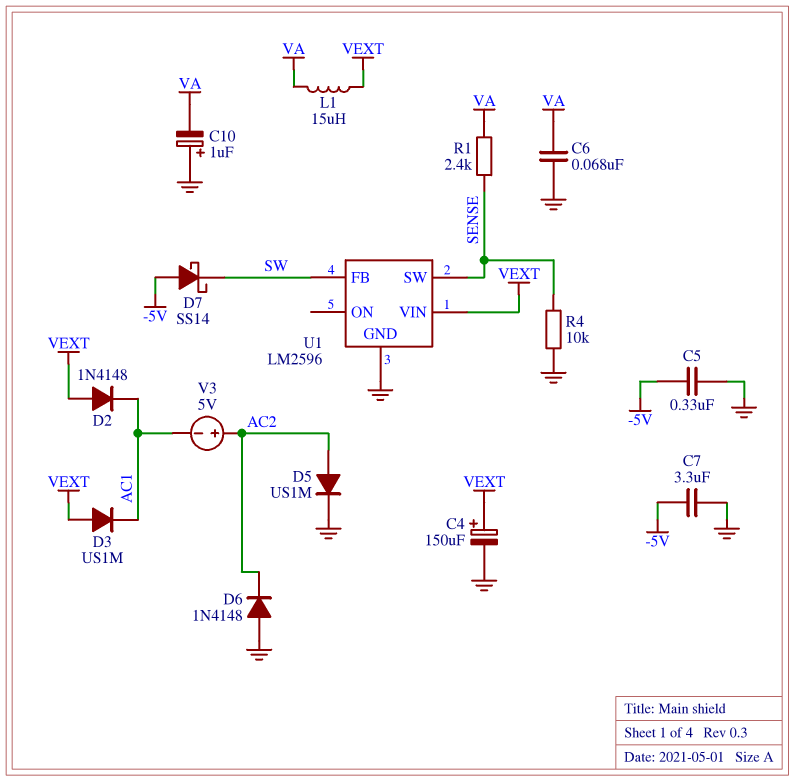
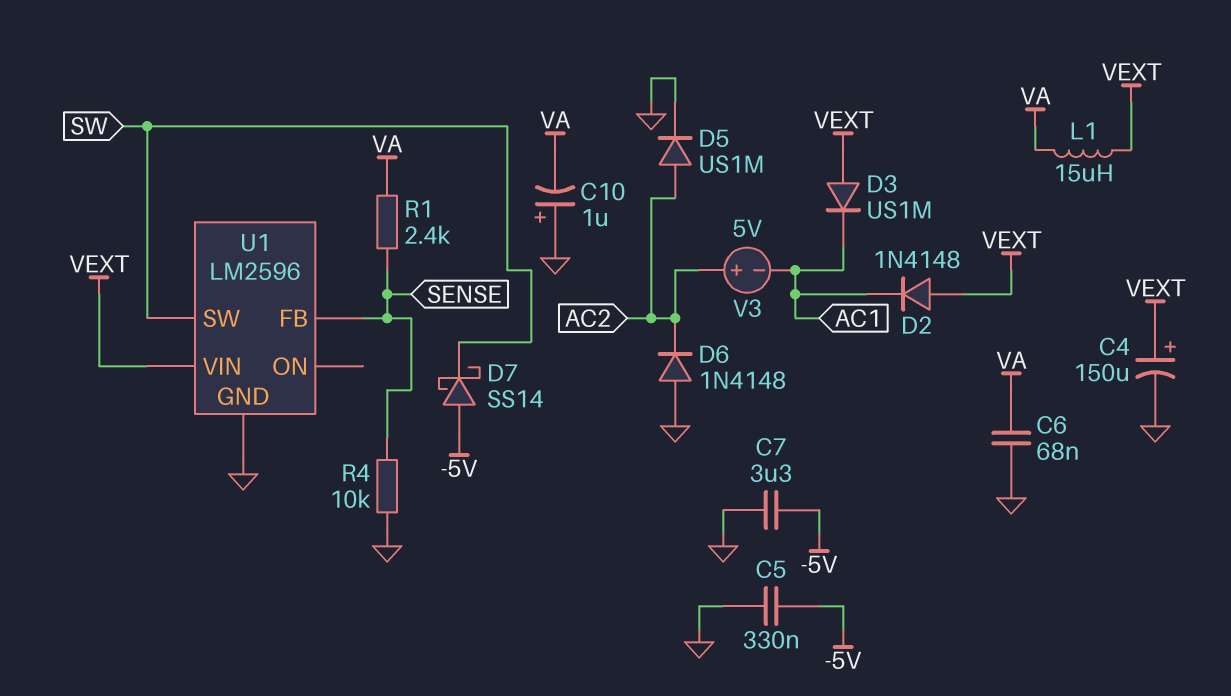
U1 pin FB: SW -> SENSE
U1 pin SW: SENSE -> SW

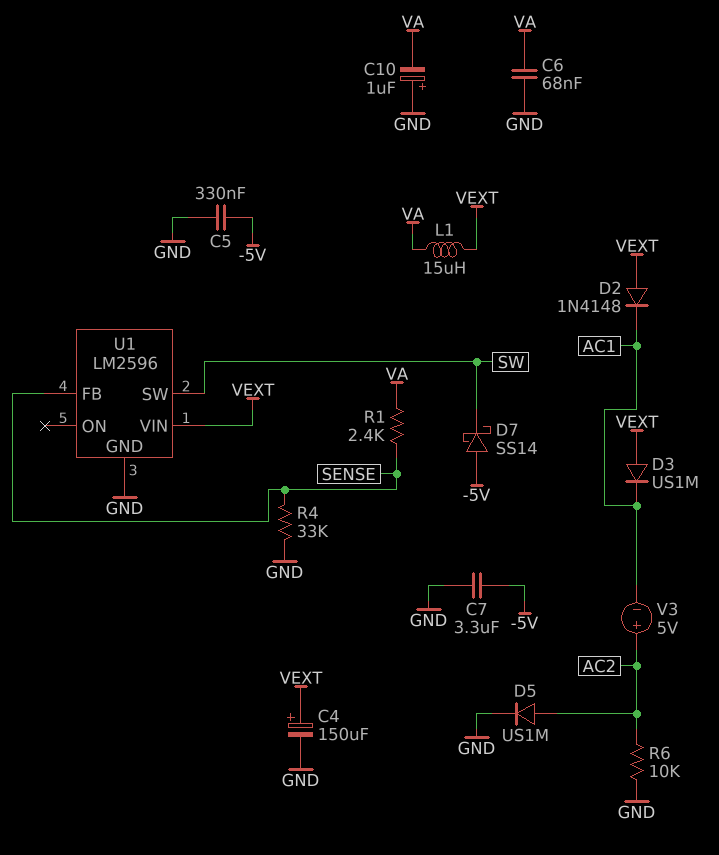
D6: diode 1N4148 (A GND, K AC2) -> none
R4: 10k (GND, SENSE) -> 33k (GND, SENSE)
R6: none -> 10k (AC2, GND)

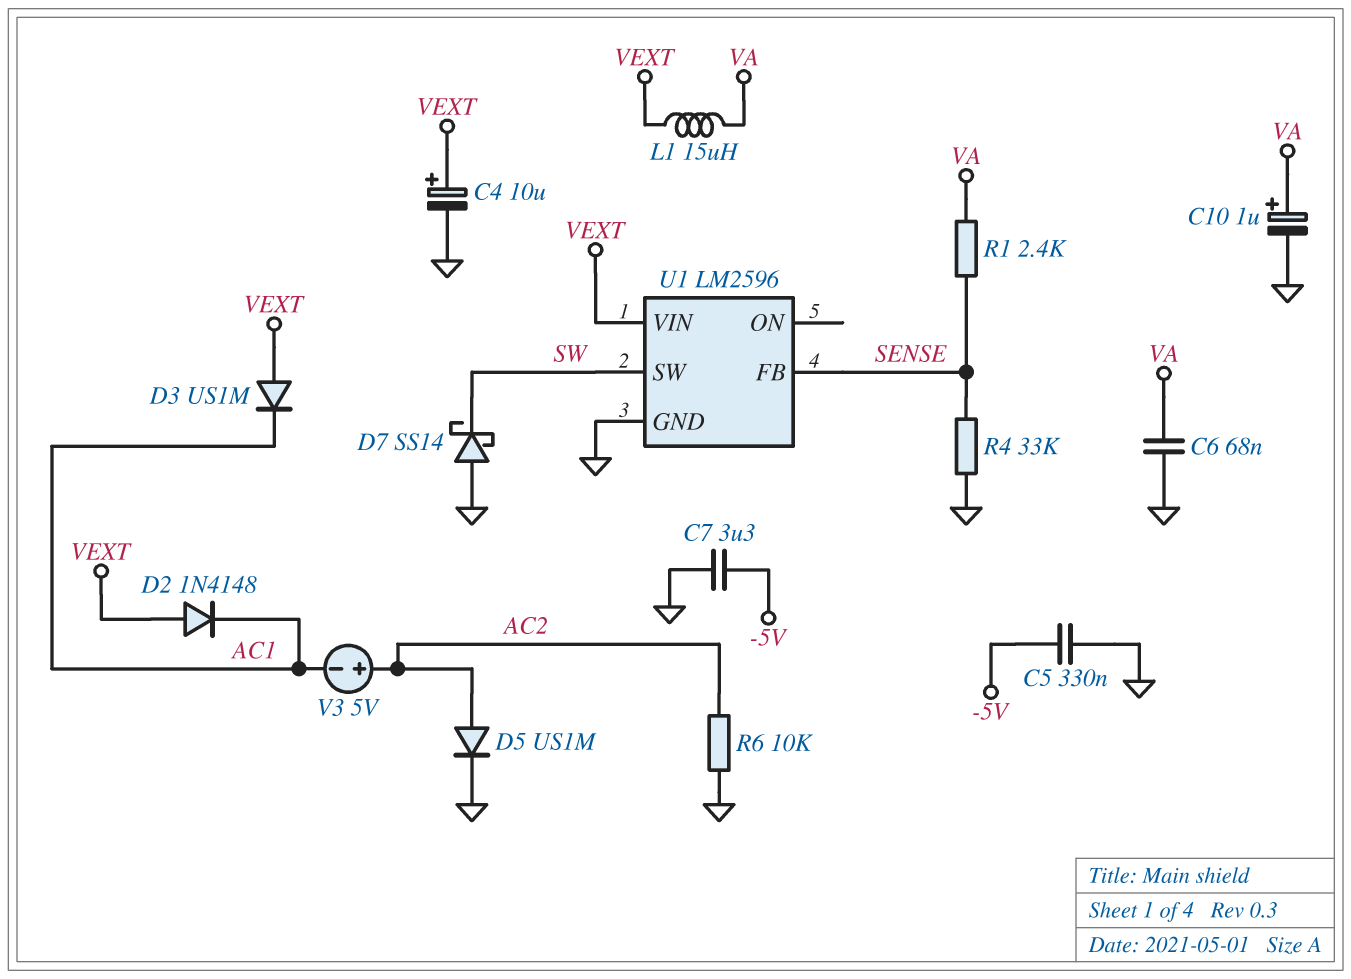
C4: 150uF (plus VEXT, minus GND) -> 10uF (plus VEXT, minus GND)
C10: 1uF (plus GND, minus VA) -> 1uF (plus VA, minus GND)
D7: schottky SS14 (A -5V, K SW) -> schottky SS14 (A GND, K SW)

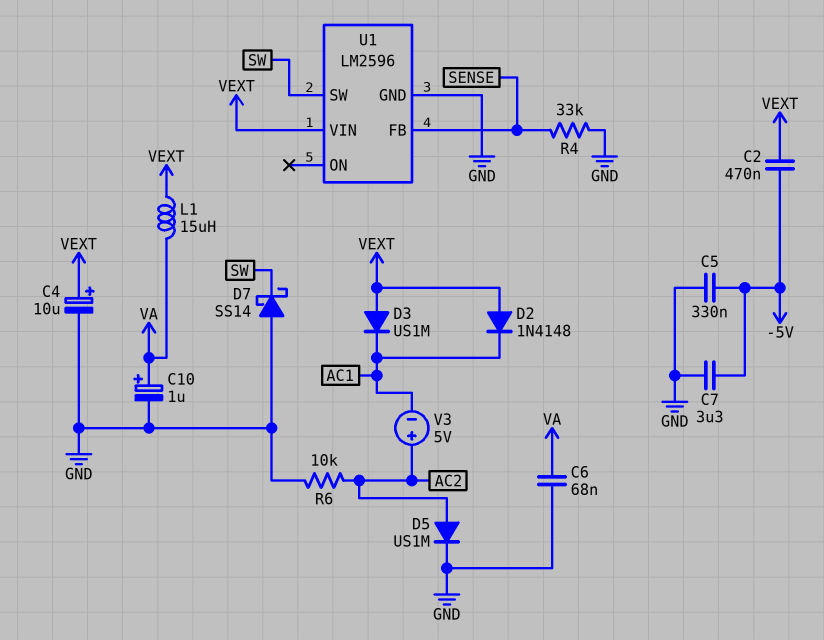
C2: none -> 470nF (-5V, VEXT)
R1: 2.4k (SENSE, VA) -> none

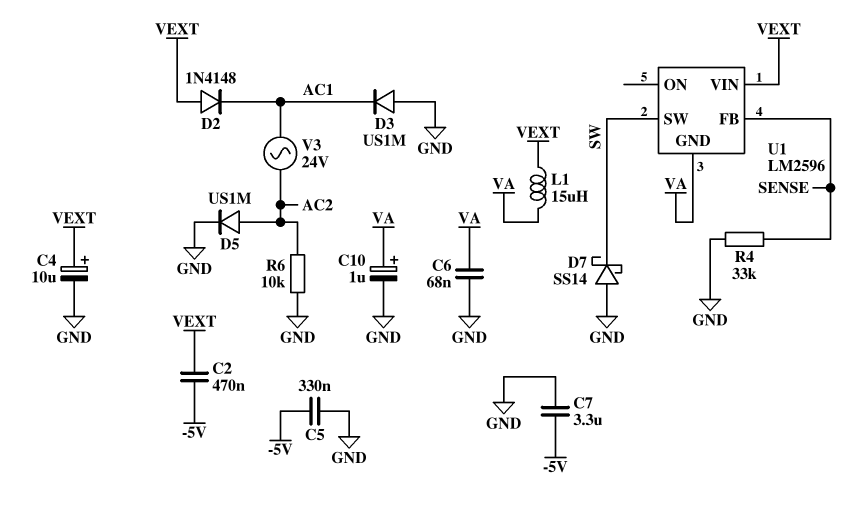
D3: diode US1M (A VEXT, K AC1) -> diode US1M (A GND, K AC1)
U1 pin GND: GND -> VA
V3: 5V (plus AC2, minus AC1) -> AC 24V (AC1, AC2)

